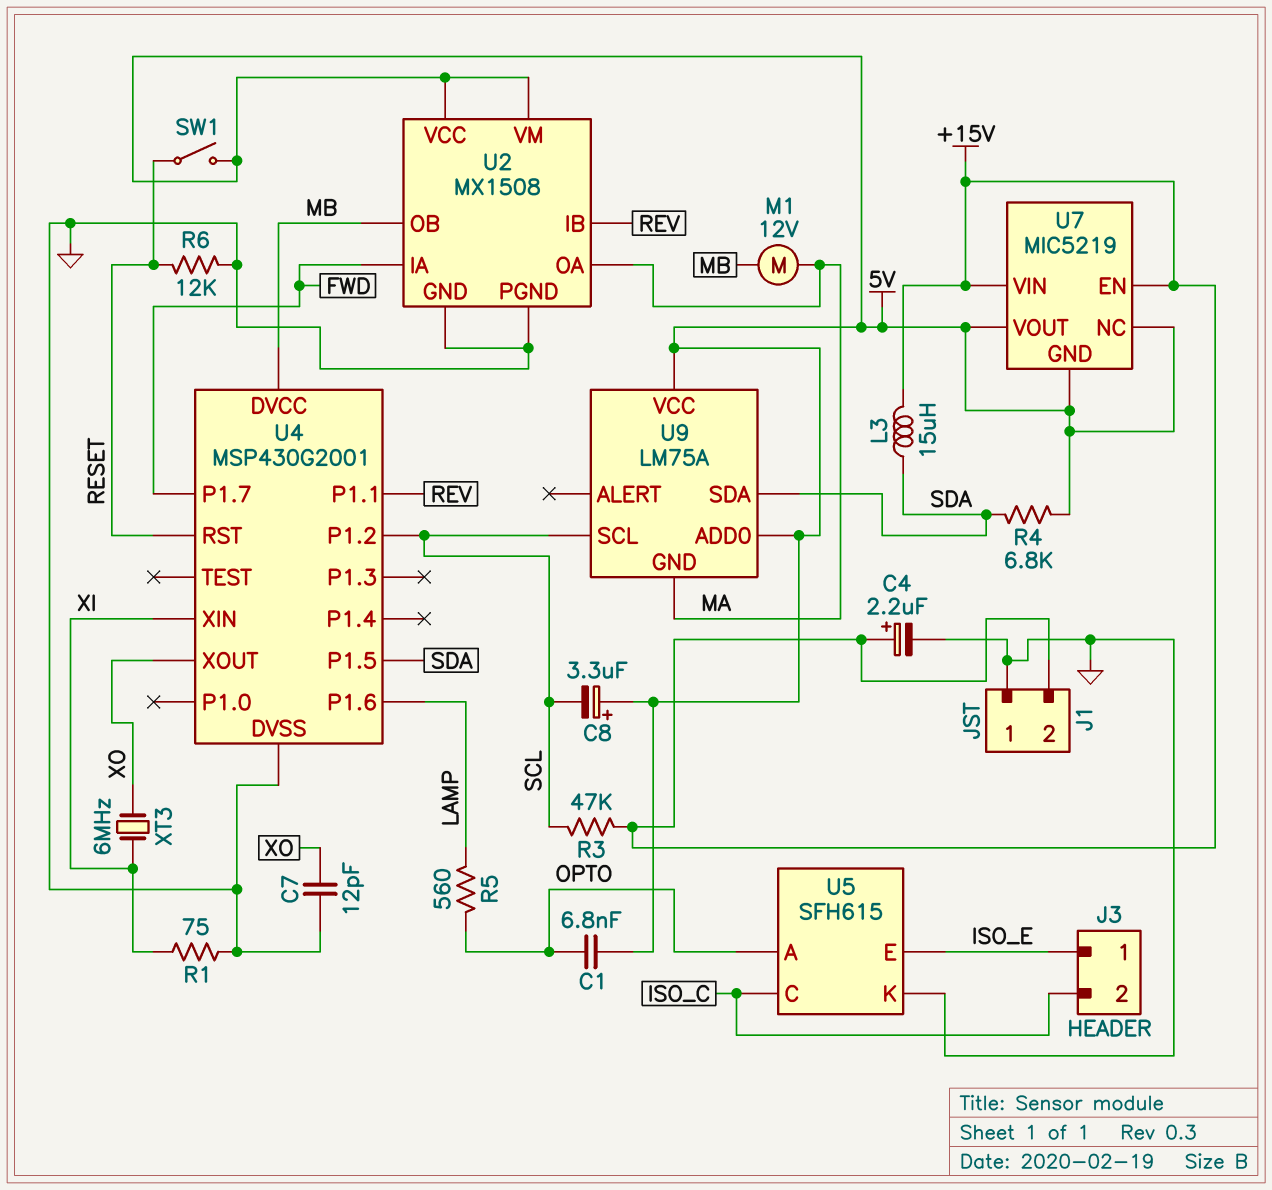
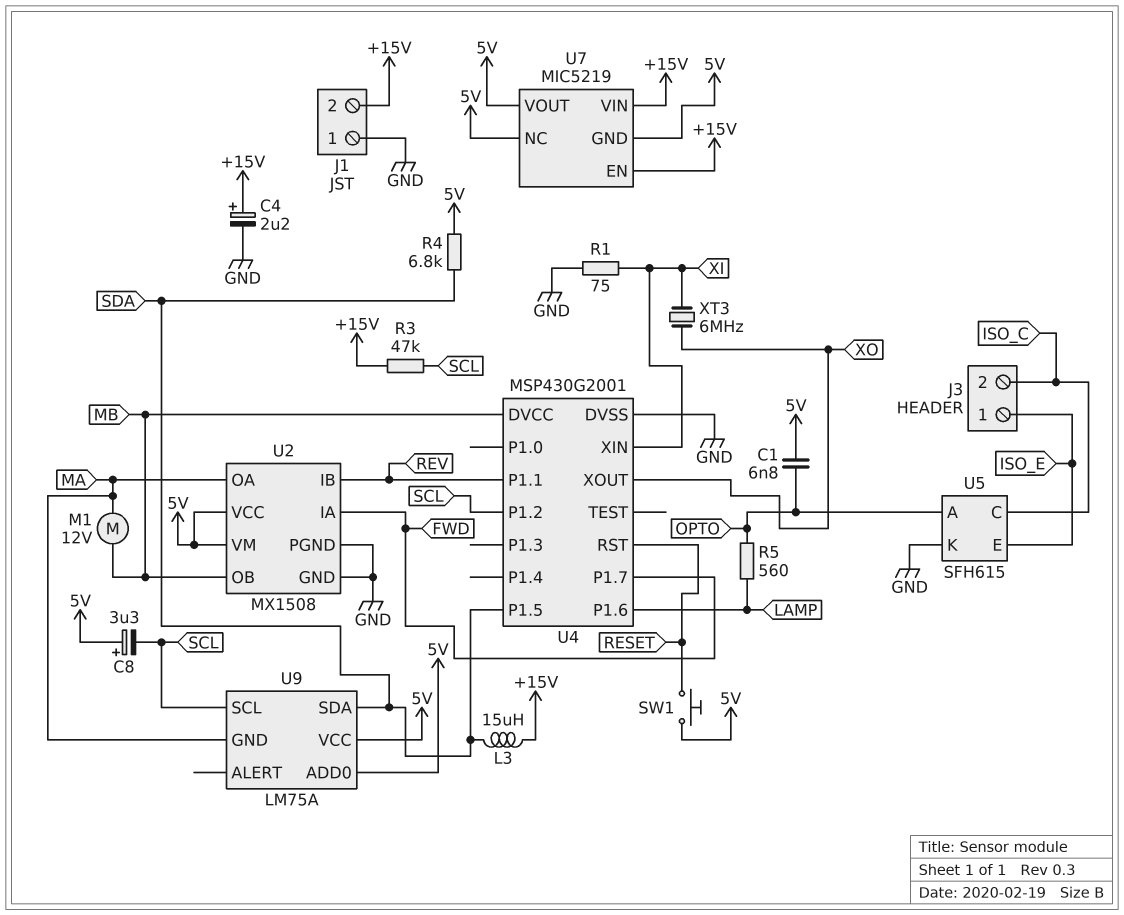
C7: 12pF (GND, XO) -> none
R6: 12k (GND, RESET) -> none
SW1: switch (5V, RESET) -> button (5V, RESET)

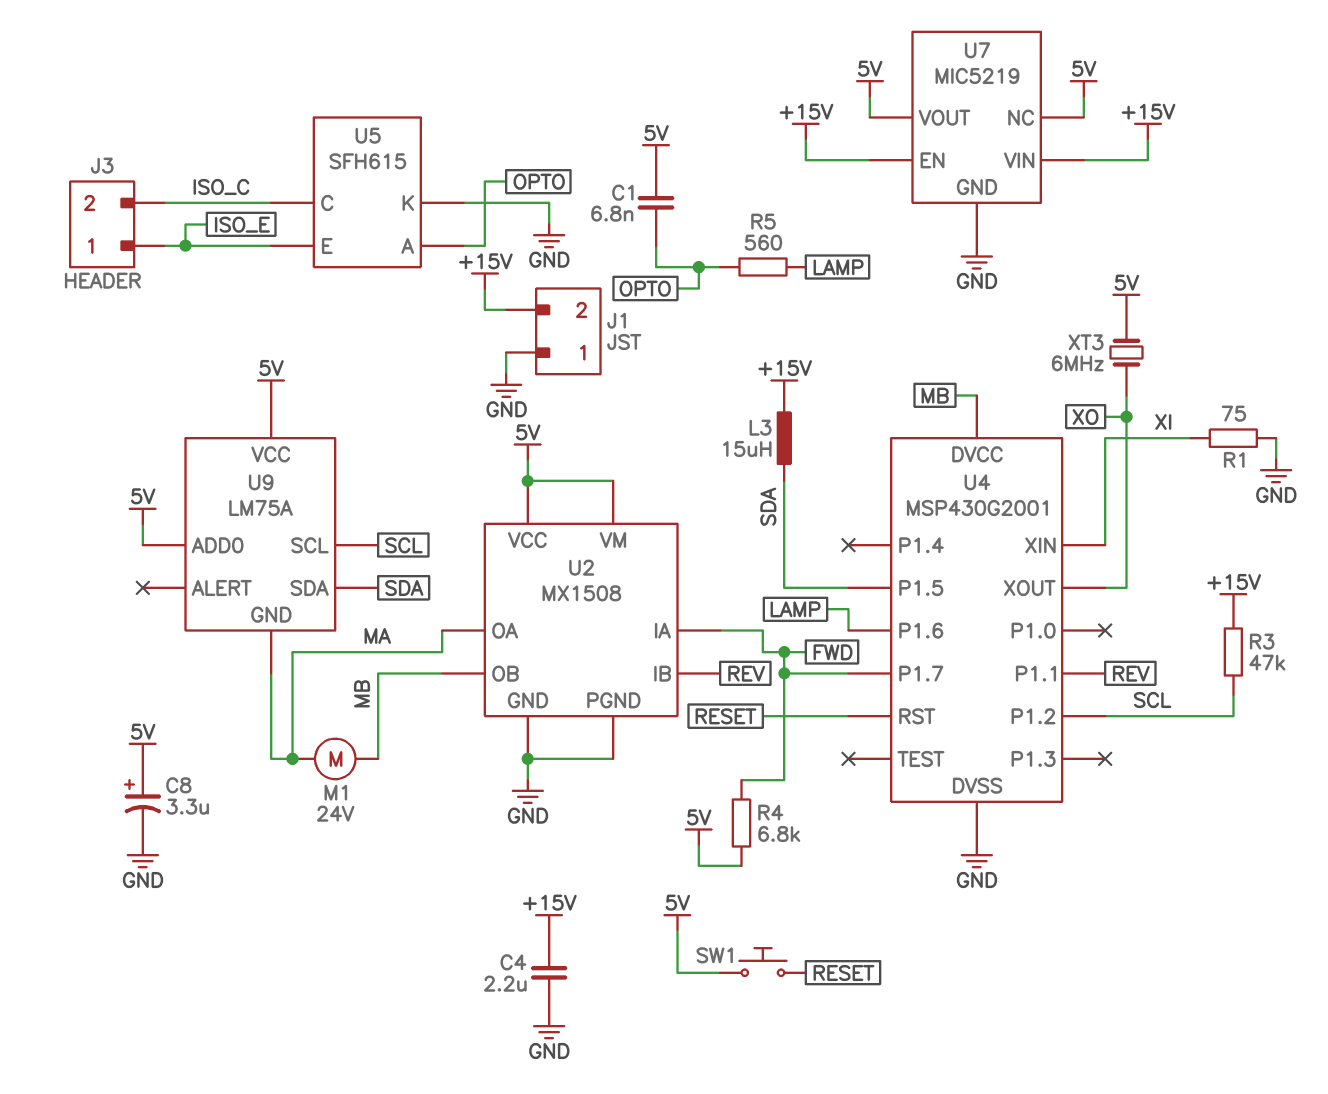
C4: 2.2uF (plus +15V, minus GND) -> 2.2uF (+15V, GND)
C8: 3.3uF (plus 5V, minus SCL) -> 3.3uF (plus 5V, minus GND)
M1: motor 12V (MA, MB) -> motor 24V (MA, MB)
R4: 6.8k (5V, SDA) -> 6.8k (5V, FWD)
U7 pin GND: 5V -> GND
XT3: 6MHz (XI, XO) -> 6MHz (5V, XO)

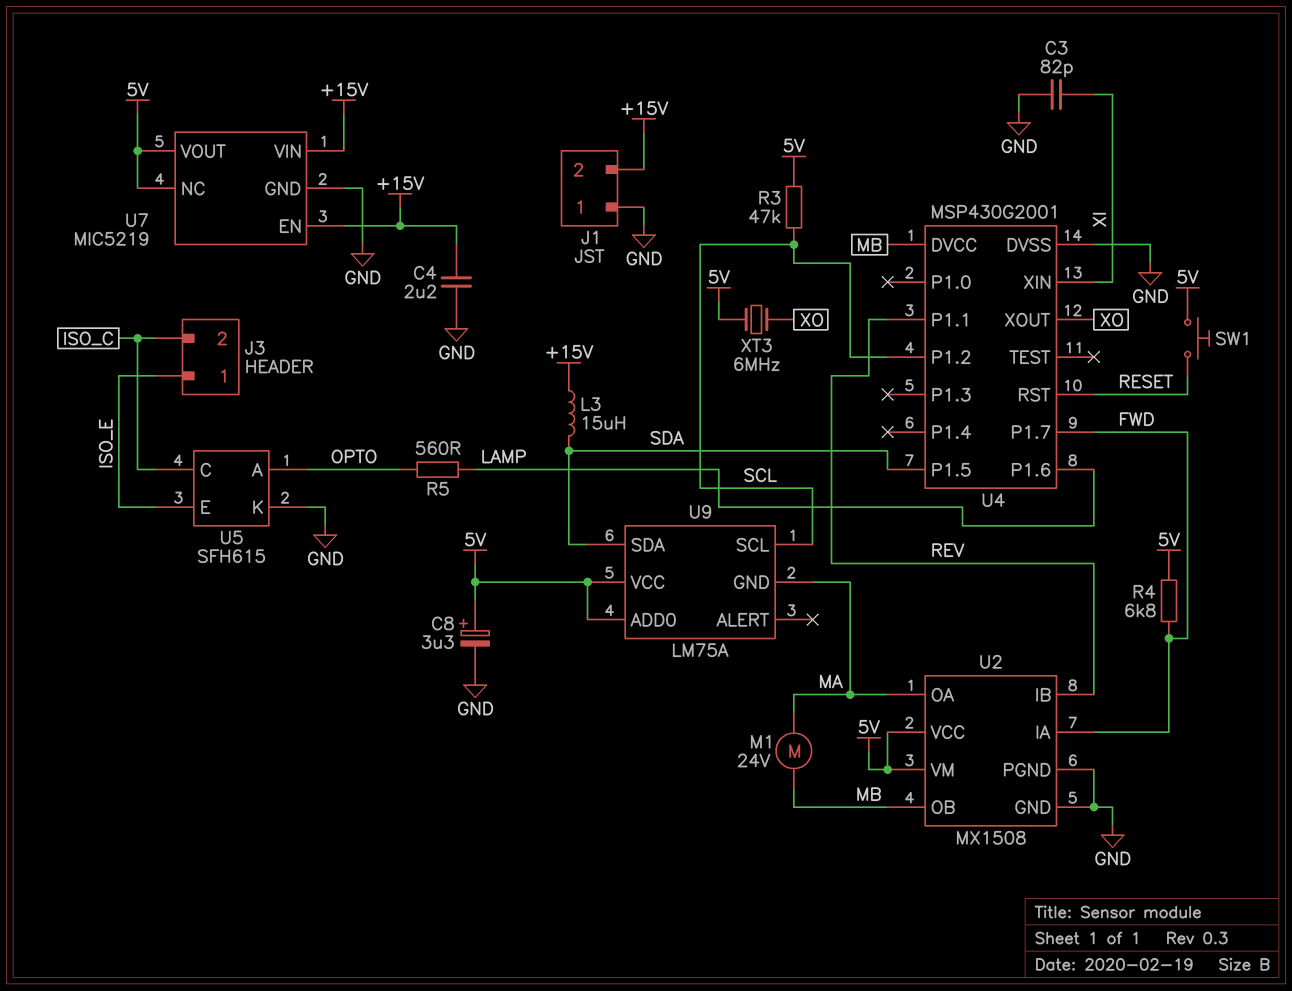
C1: 6.8nF (5V, OPTO) -> none
C3: none -> 82pF (GND, XI)
R1: 75 (GND, XI) -> none
R3: 47k (+15V, SCL) -> 47k (5V, SCL)

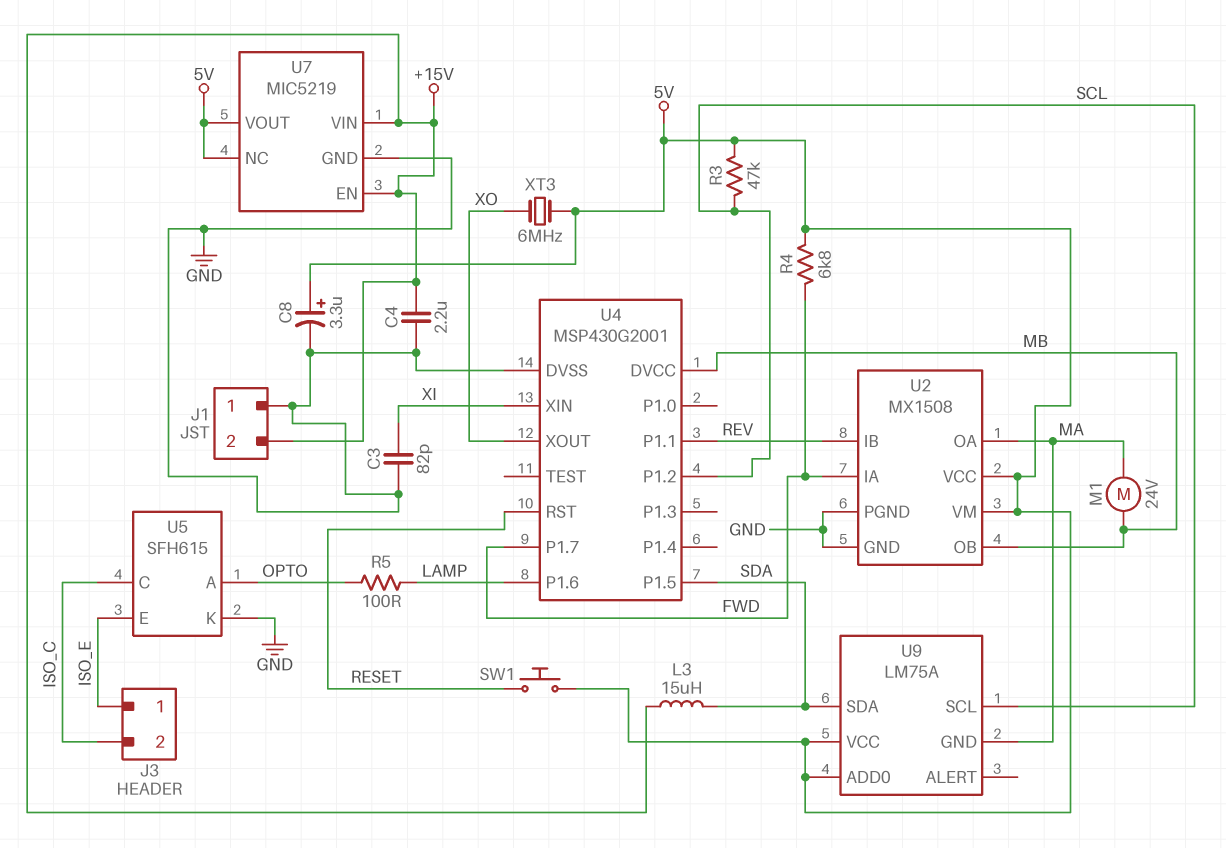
R5: 560 (LAMP, OPTO) -> 100 (LAMP, OPTO)

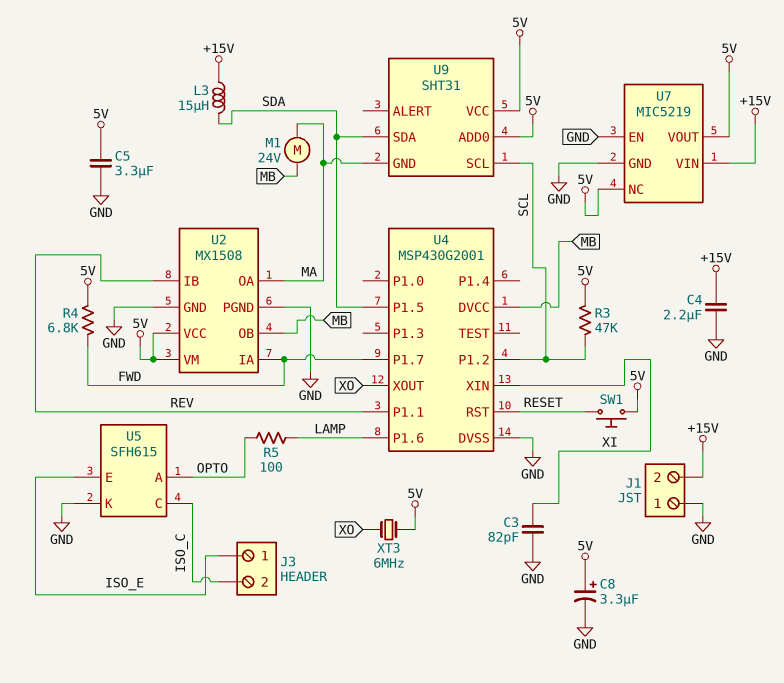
C5: none -> 3.3uF (5V, GND)
U7 pin EN: +15V -> GND
U9: LM75A -> SHT31

